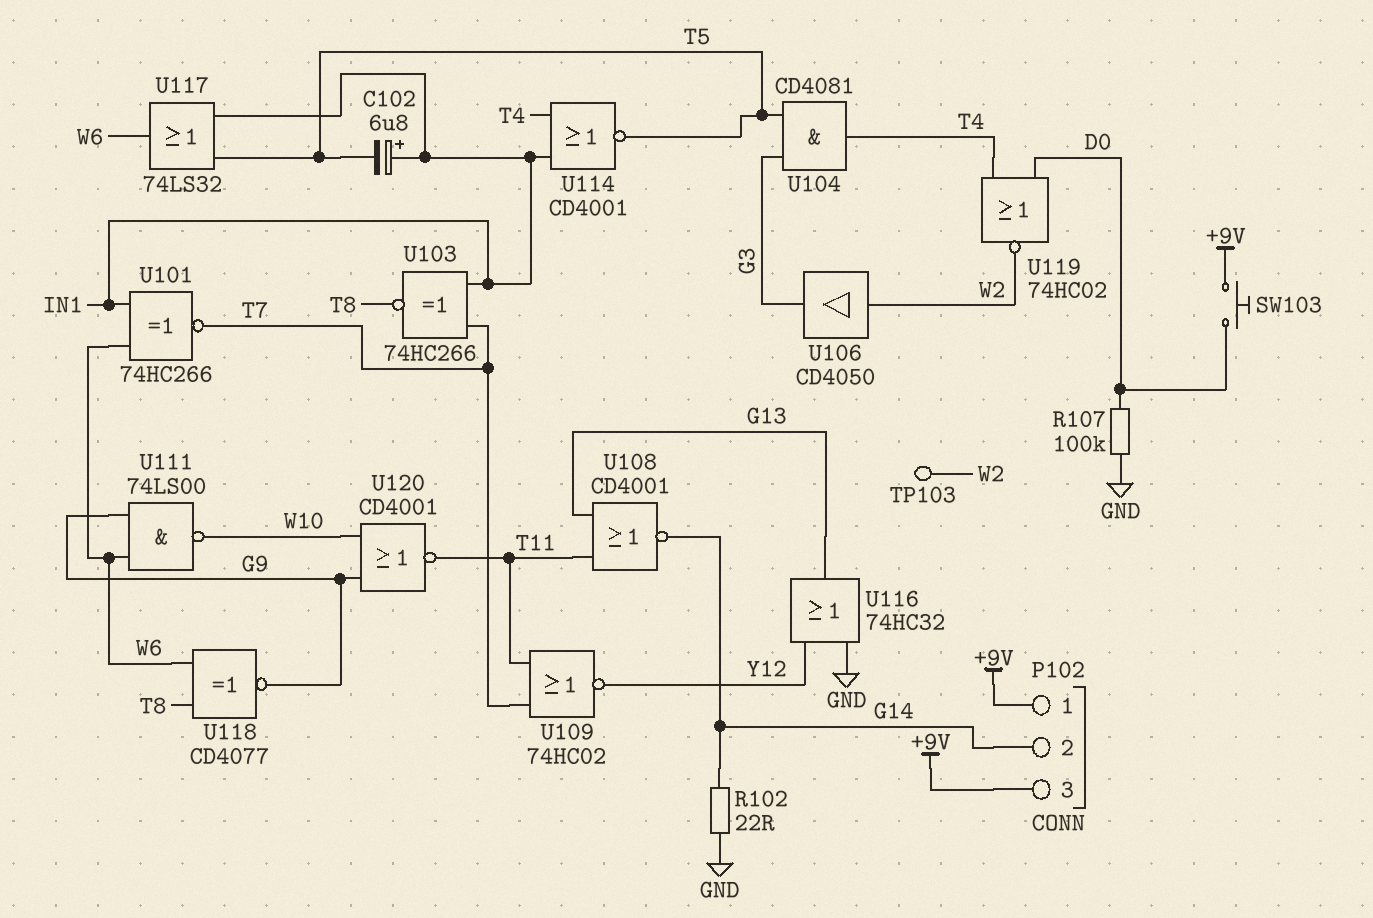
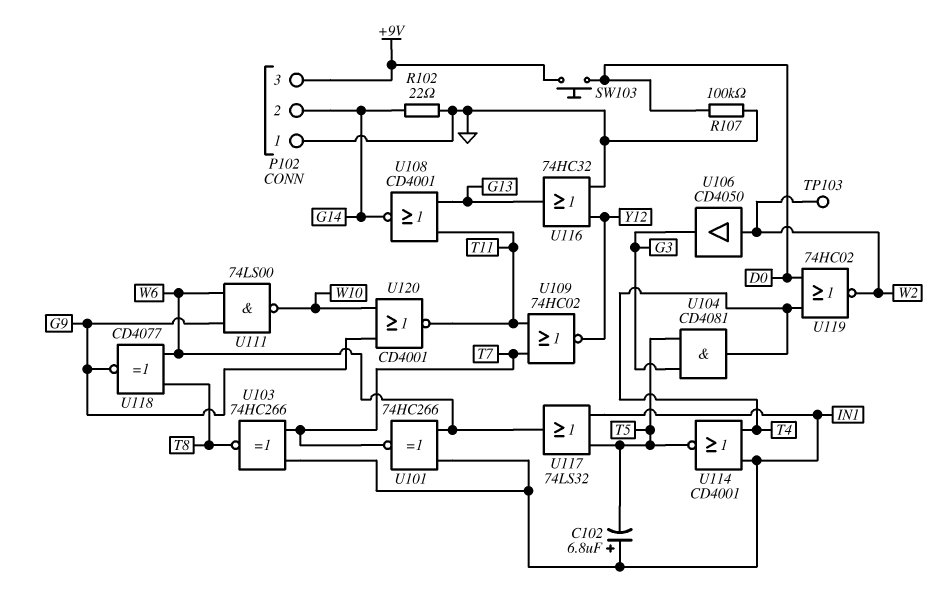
P102 pin 1: +9V -> GND

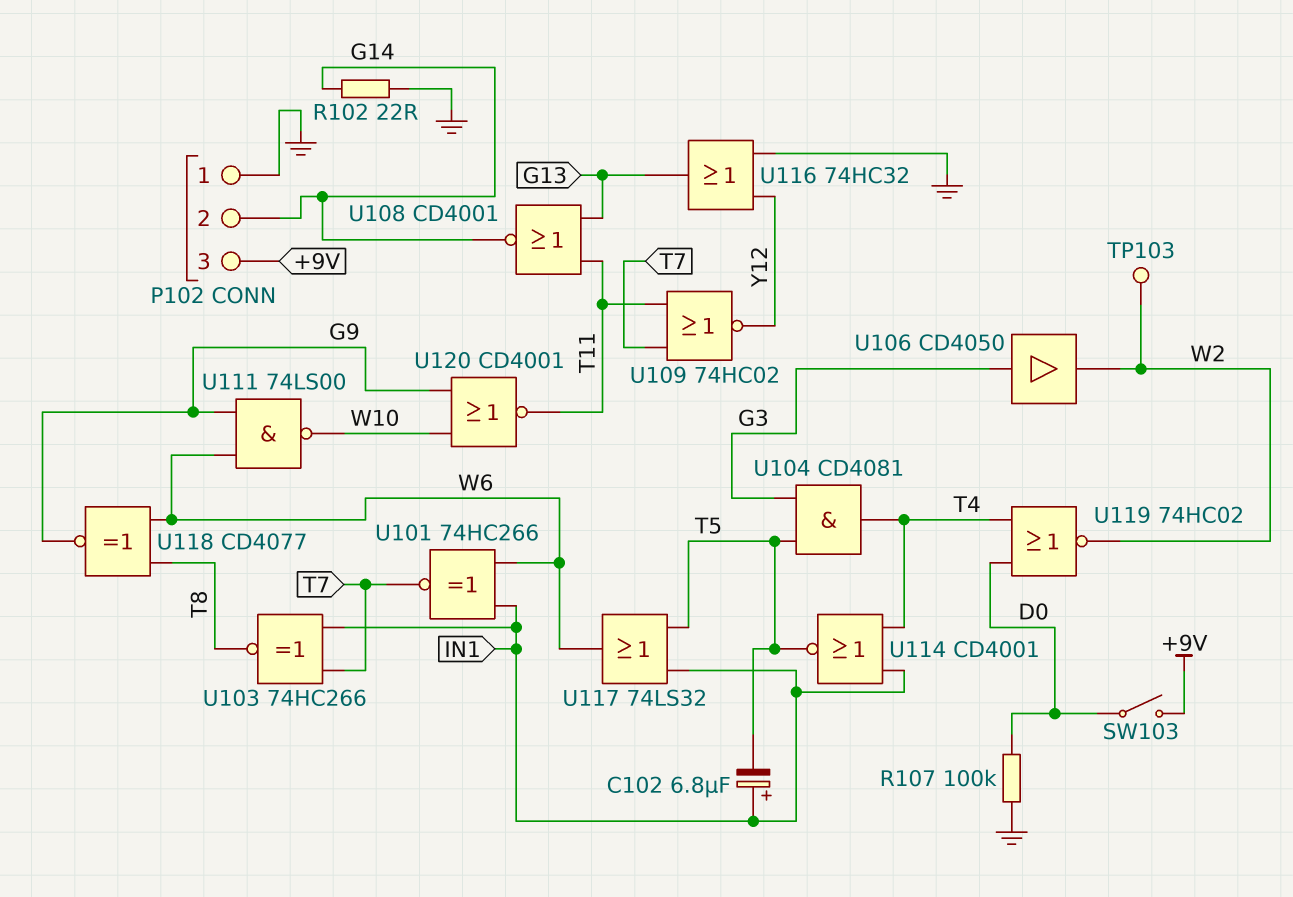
SW103: button (+9V, D0) -> switch (+9V, D0)
U106: buffer CD4050 (in W2, out G3) -> buffer CD4050 (in G3, out W2)

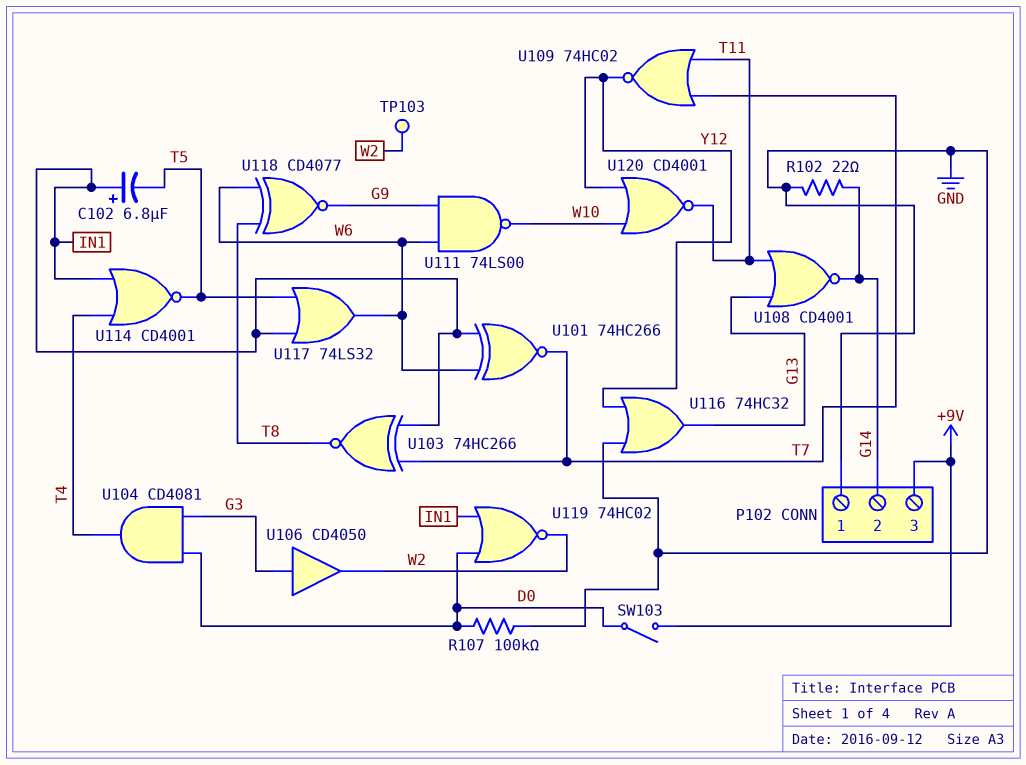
U104: AND CD4081 (in G3, in T5, out T4) -> AND CD4081 (in D0, in G3, out T4)
U119: NOR 74HC02 (in D0, in T4, out W2) -> NOR 74HC02 (in D0, in IN1, out W2)
U120: NOR CD4001 (in G9, in W10, out T11) -> NOR CD4001 (in W10, in Y12, out T11)

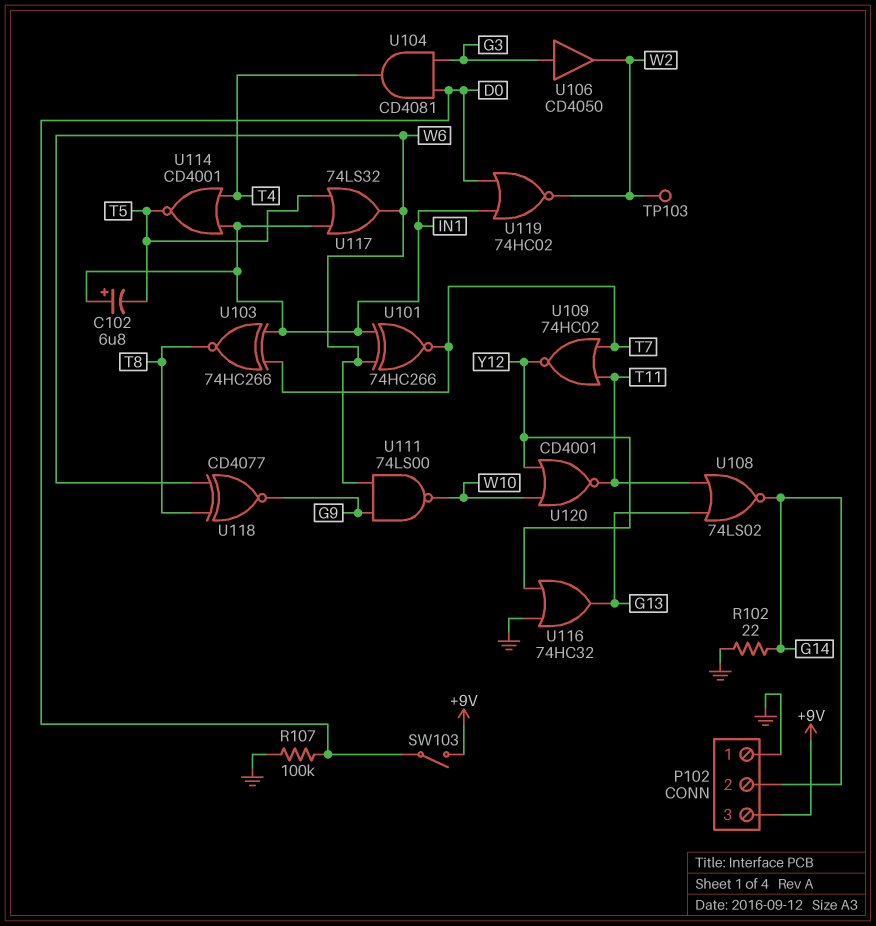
U108: NOR CD4001 (in G13, in T11, out G14) -> NOR 74LS02 (in G13, in T11, out G14)

